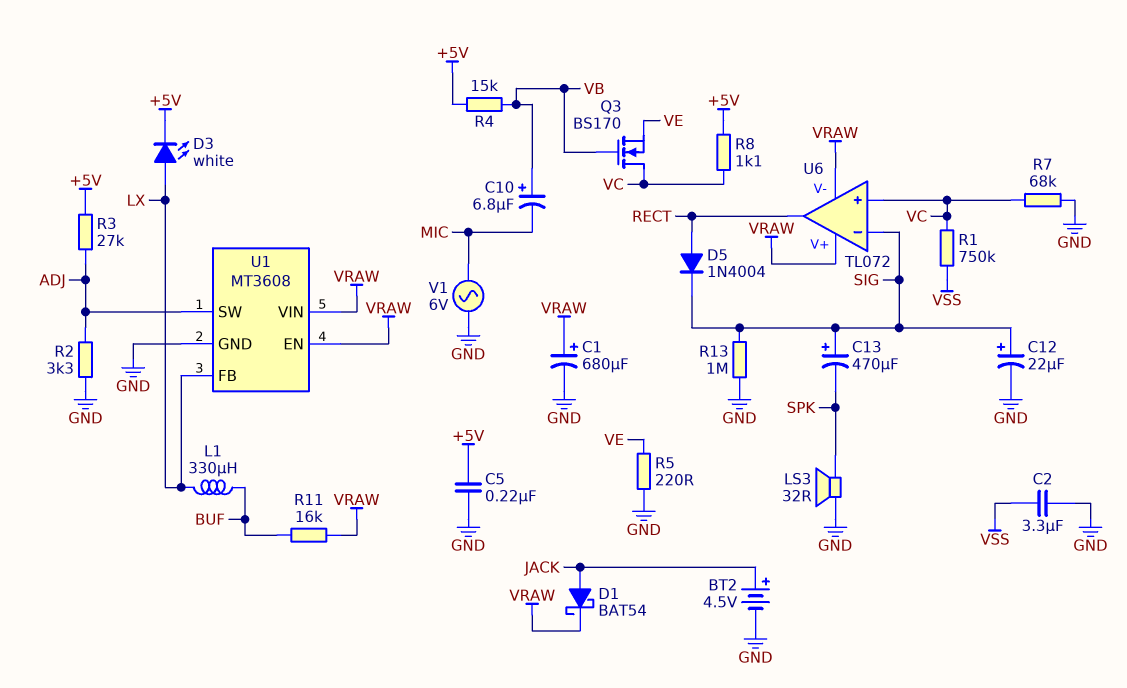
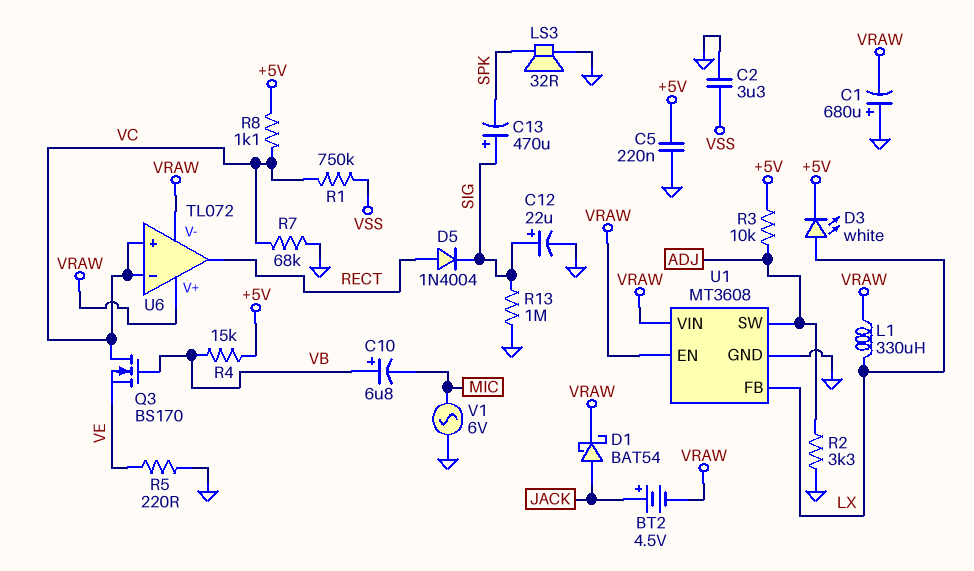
BT2: 4.5V (plus JACK, minus GND) -> 4.5V (plus JACK, minus VRAW)
C1: 680uF (plus VRAW, minus GND) -> 680uF (plus GND, minus VRAW)
L1: 330uH (BUF, LX) -> 330uH (LX, VRAW)
R3: 27k (+5V, ADJ) -> 10k (+5V, ADJ)
R11: 16k (BUF, VRAW) -> none
U6 pin in-: SIG -> VC

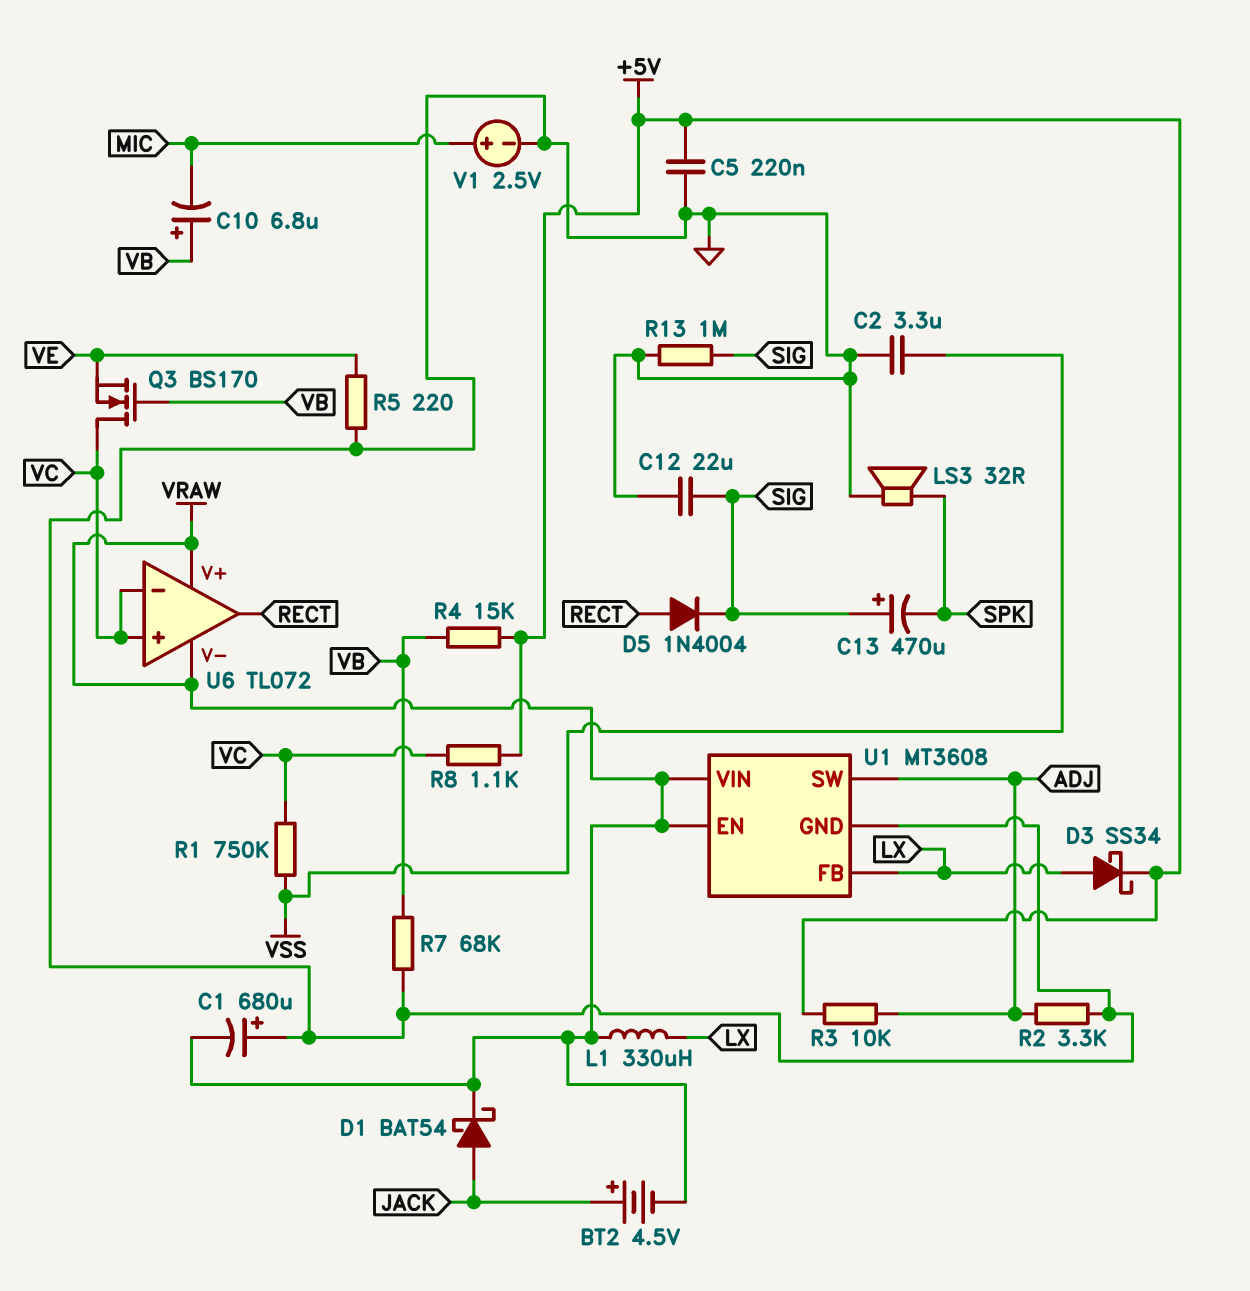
C12: 22uF (plus SIG, minus GND) -> 22uF (GND, SIG)
D3: LED white (A LX, K +5V) -> schottky SS34 (A LX, K +5V)
R7: 68k (GND, VC) -> 68k (GND, VB)
V1: AC 6V (GND, MIC) -> 2.5V (plus MIC, minus GND)

